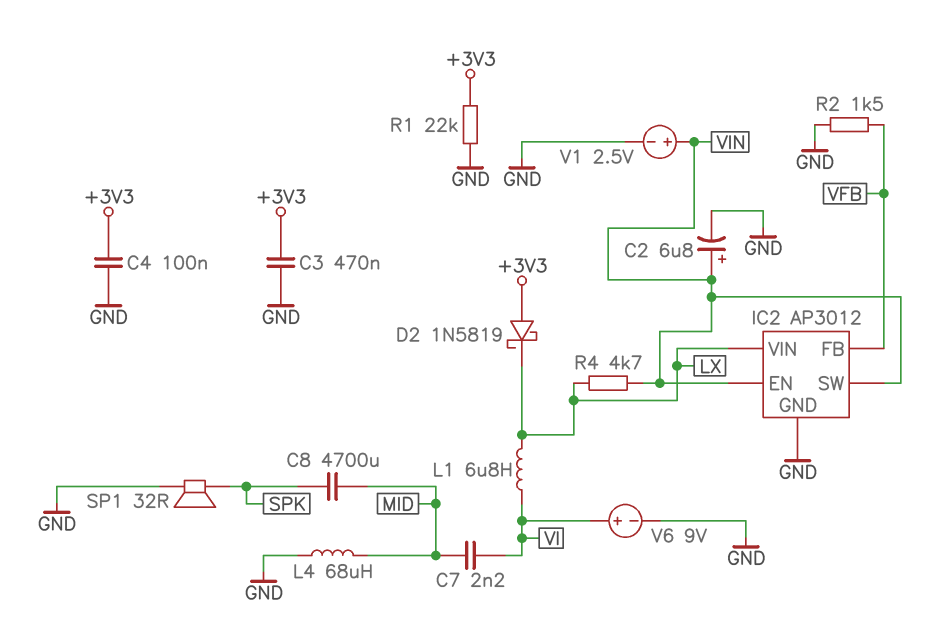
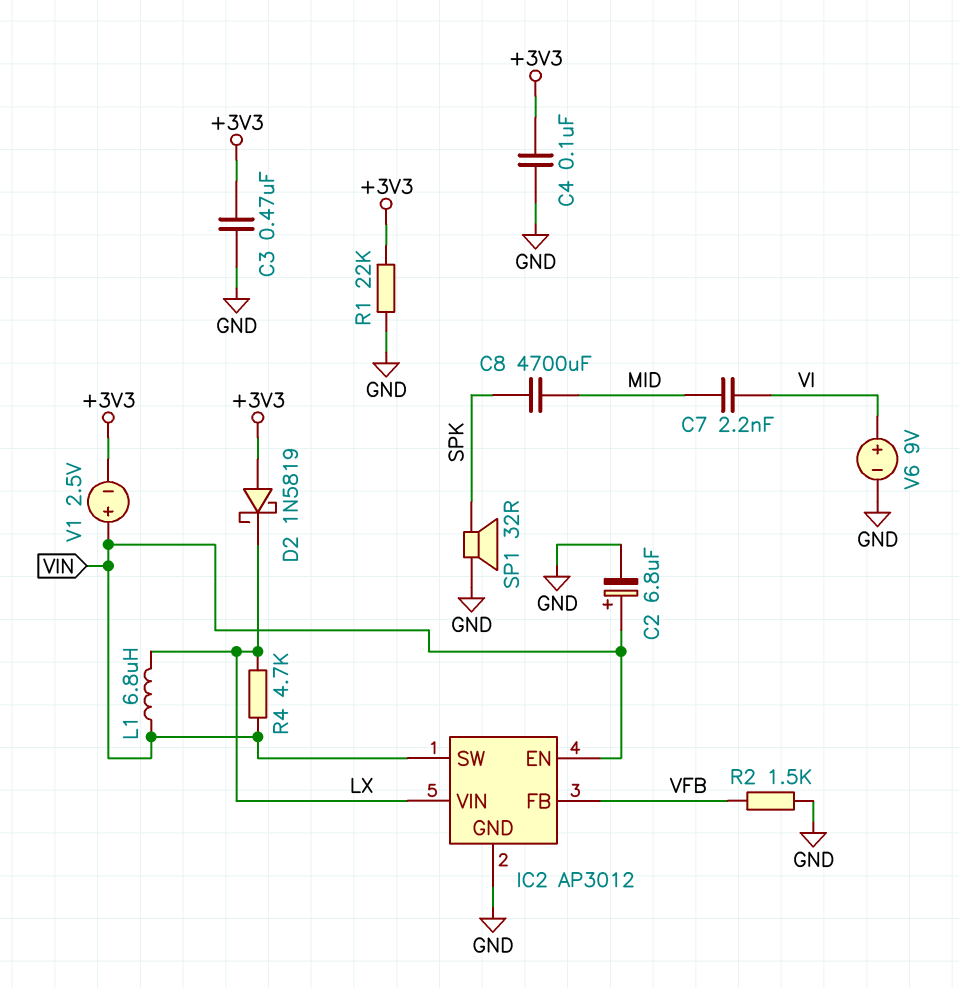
L1: 6.8uH (LX, VI) -> 6.8uH (LX, VIN)
L4: 68uH (GND, MID) -> none
V1: 2.5V (plus VIN, minus GND) -> 2.5V (plus VIN, minus +3V3)

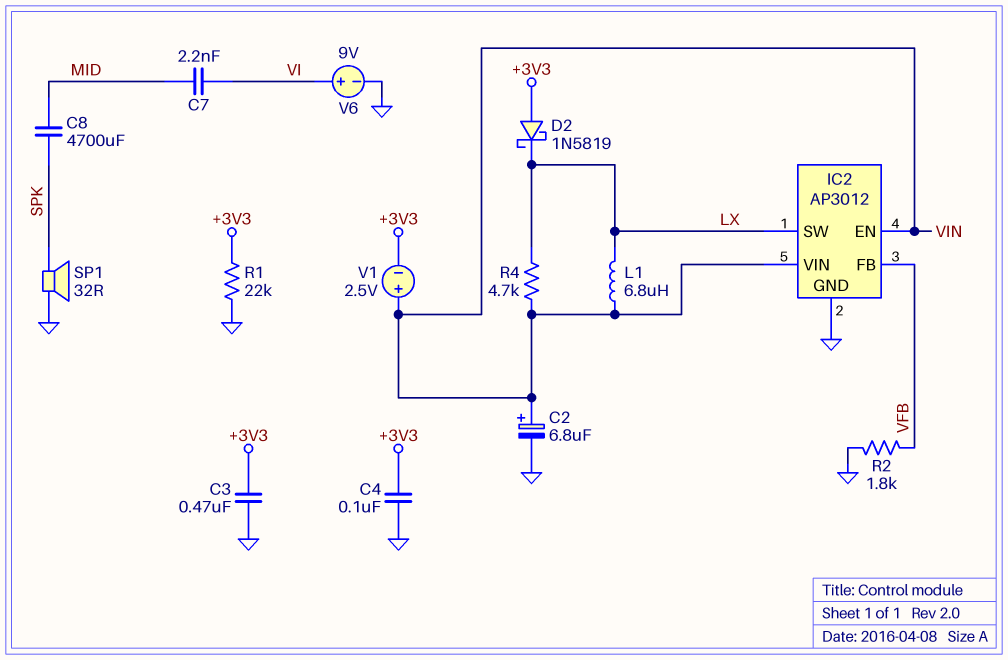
IC2 pin SW: VIN -> LX
IC2 pin VIN: LX -> VIN
R2: 1.5k (GND, VFB) -> 1.8k (GND, VFB)

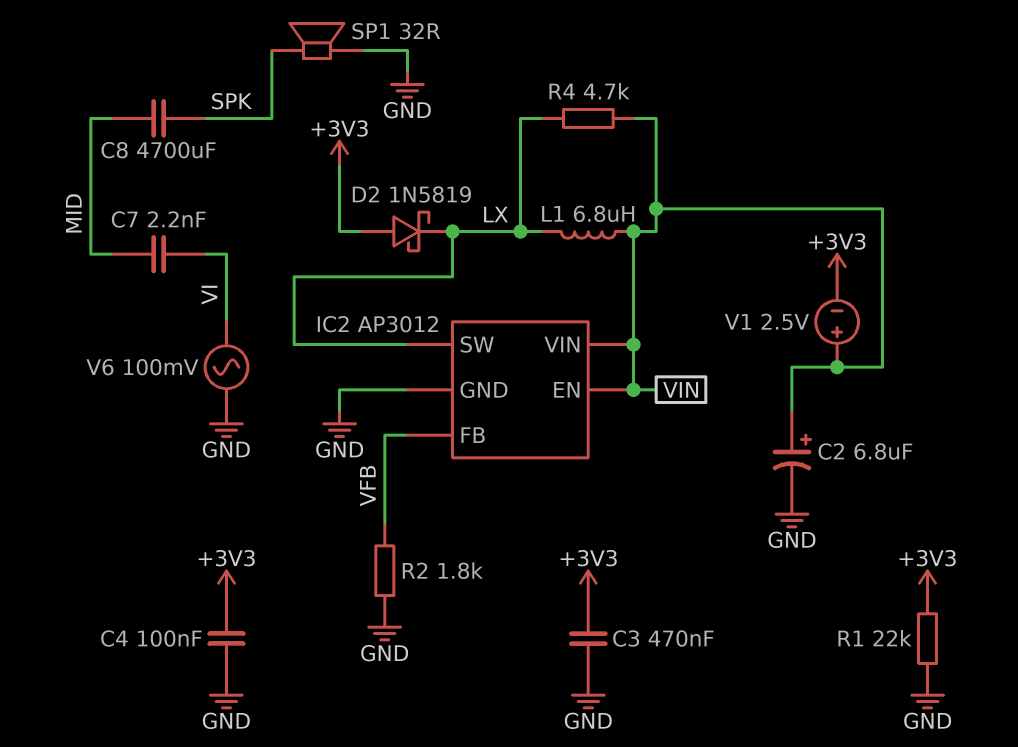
V6: 9V (plus VI, minus GND) -> AC 100mV (GND, VI)

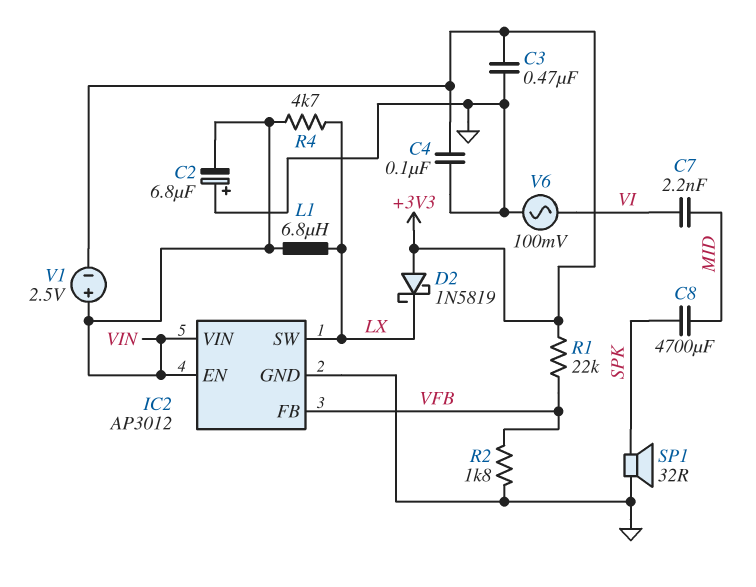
C2: 6.8uF (plus VIN, minus GND) -> 6.8uF (plus GND, minus VIN)
R1: 22k (+3V3, GND) -> 22k (+3V3, VFB)

